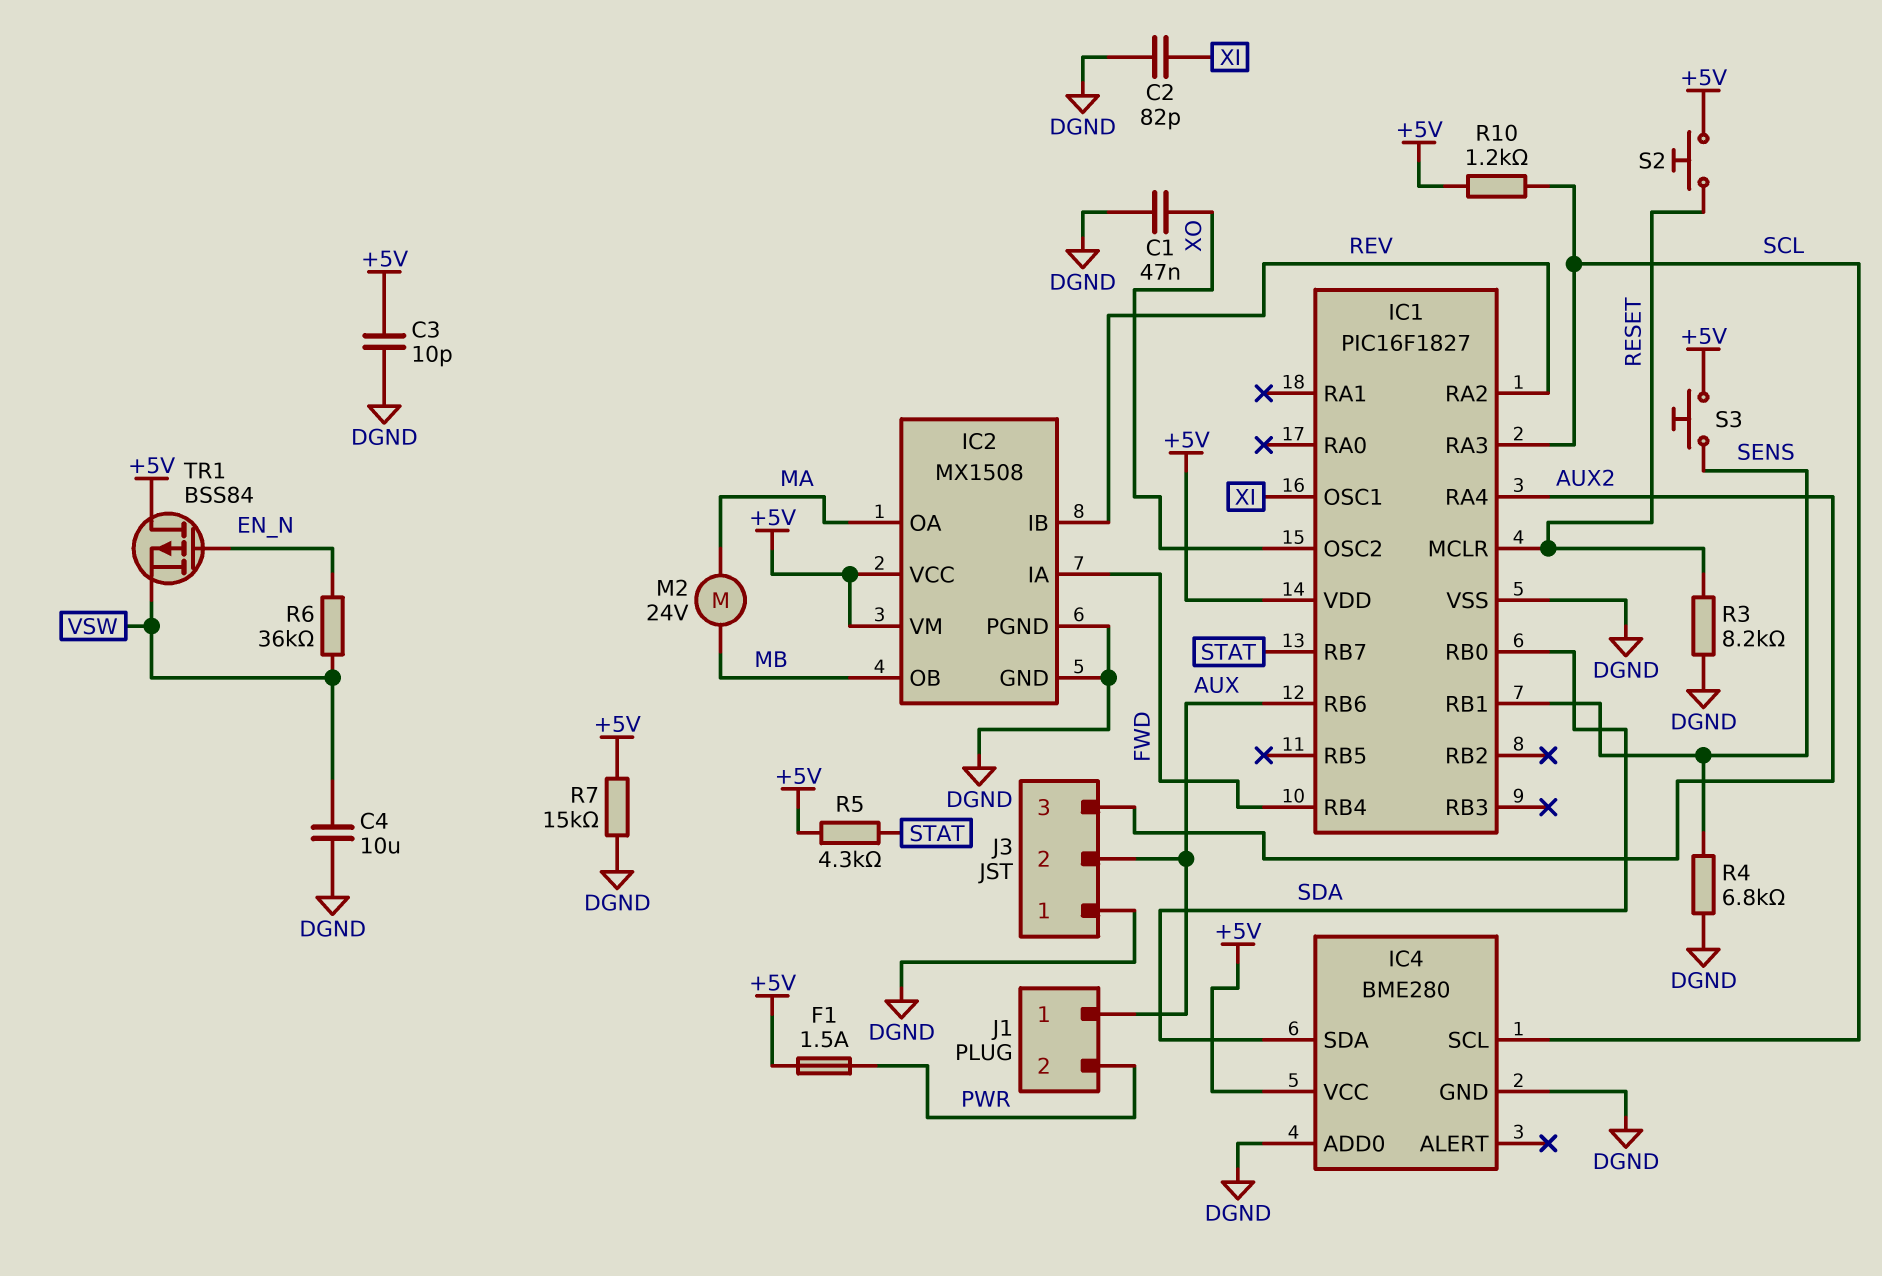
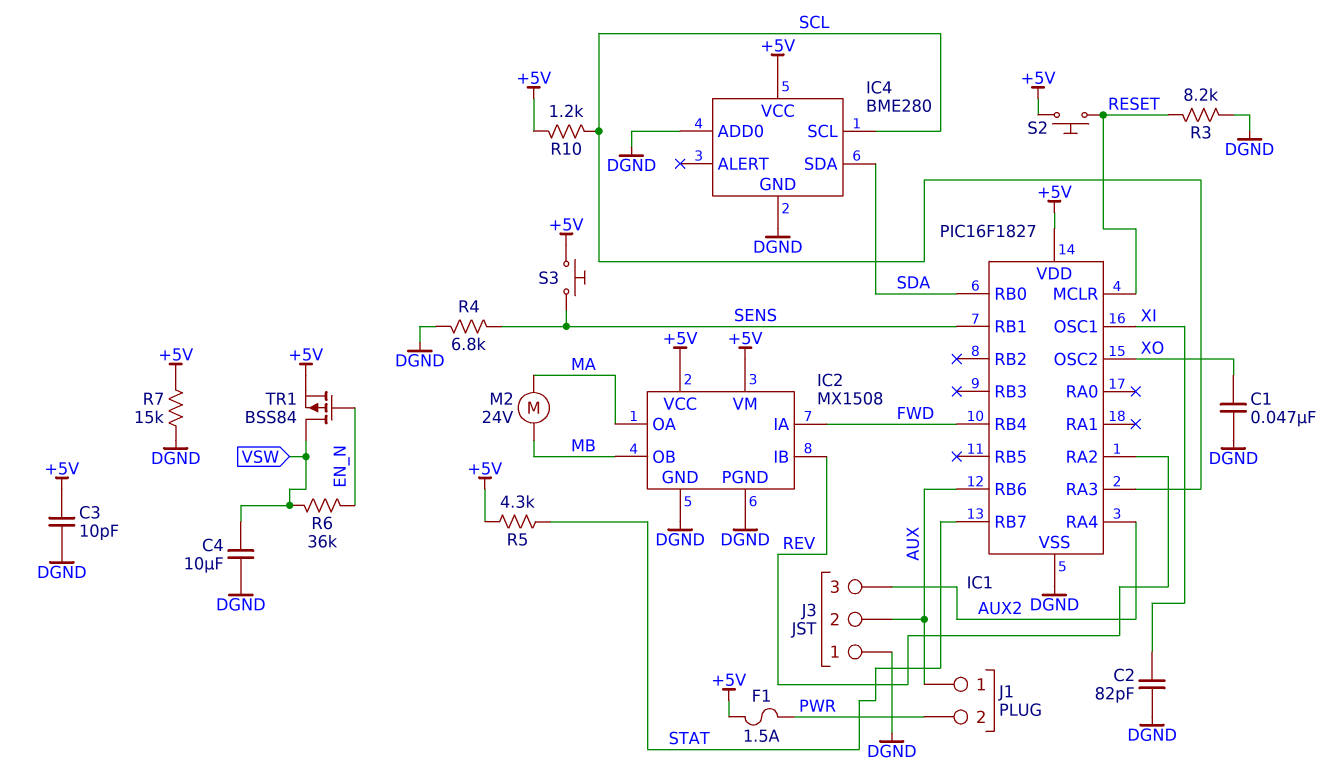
TR1: PMOS BSS84 (G EN_N, D +5V, S VSW) -> PMOS BSS84 (G EN_N, D VSW, S +5V)

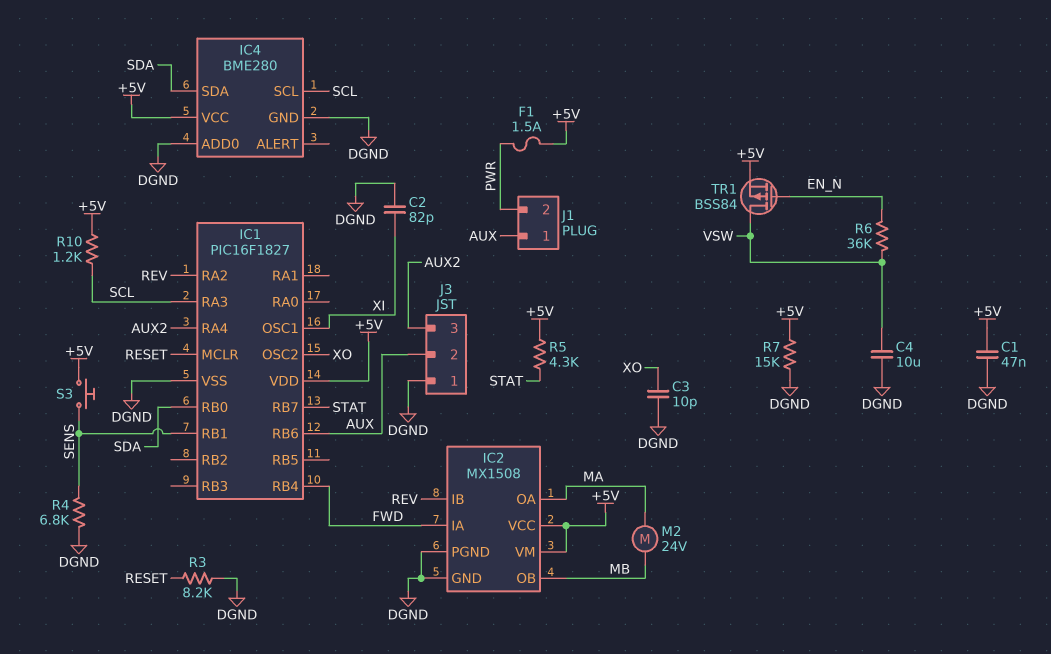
C1: 47nF (DGND, XO) -> 47nF (+5V, DGND)
C3: 10pF (+5V, DGND) -> 10pF (DGND, XO)
S2: button (+5V, RESET) -> none

